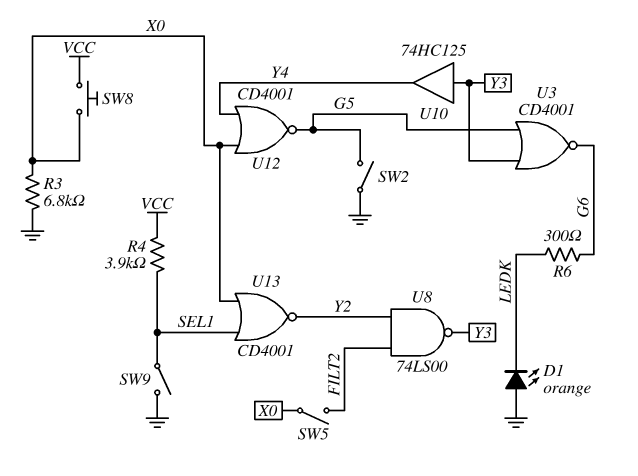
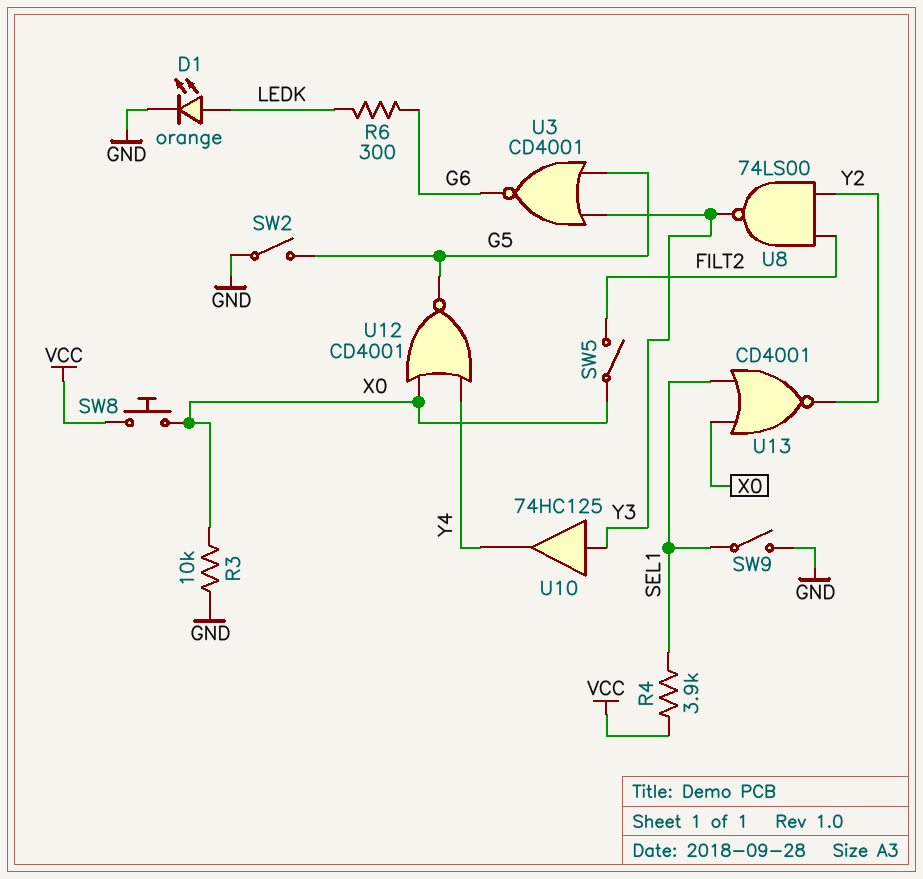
D1: LED orange (A GND, K LEDK) -> LED orange (A LEDK, K GND)
R3: 6.8k (GND, X0) -> 10k (GND, X0)

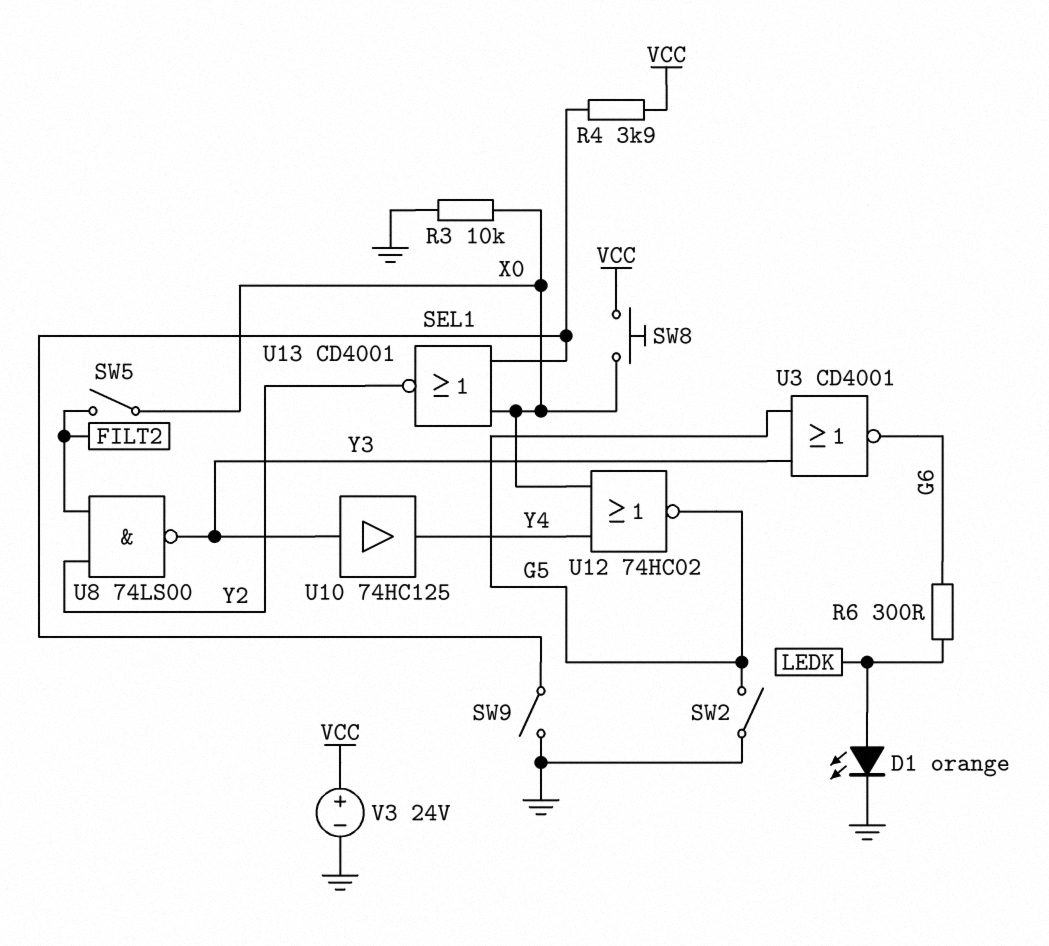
U12: NOR CD4001 (in X0, in Y4, out G5) -> NOR 74HC02 (in X0, in Y4, out G5)
V3: none -> 24V (plus VCC, minus GND)

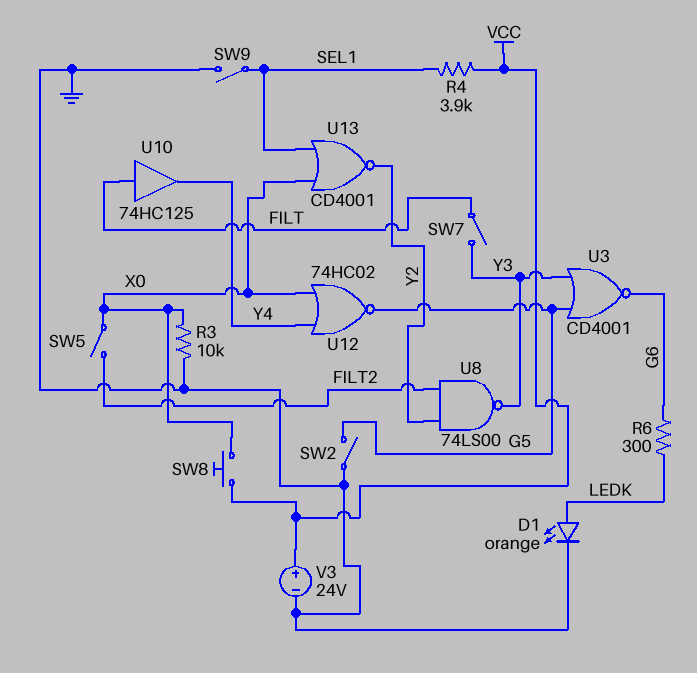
SW7: none -> switch (FILT, Y3)
U10: buffer 74HC125 (in Y3, out Y4) -> buffer 74HC125 (in FILT, out Y4)

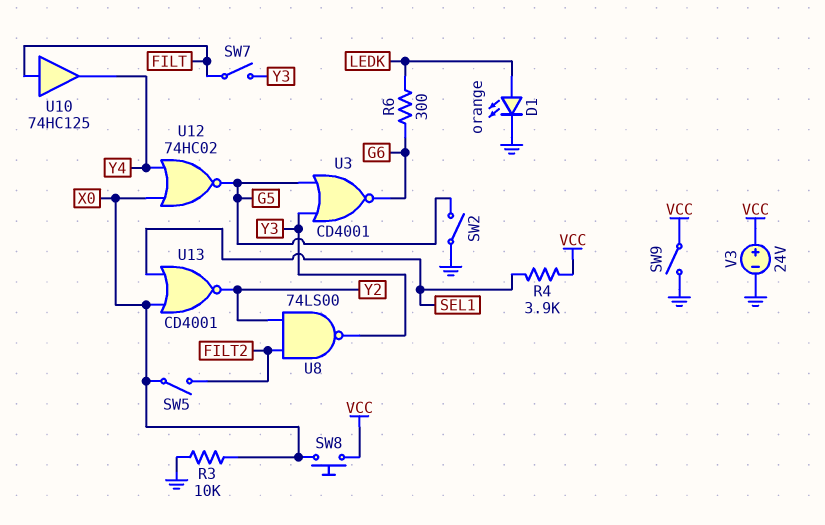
SW9: switch (GND, SEL1) -> switch (GND, VCC)

